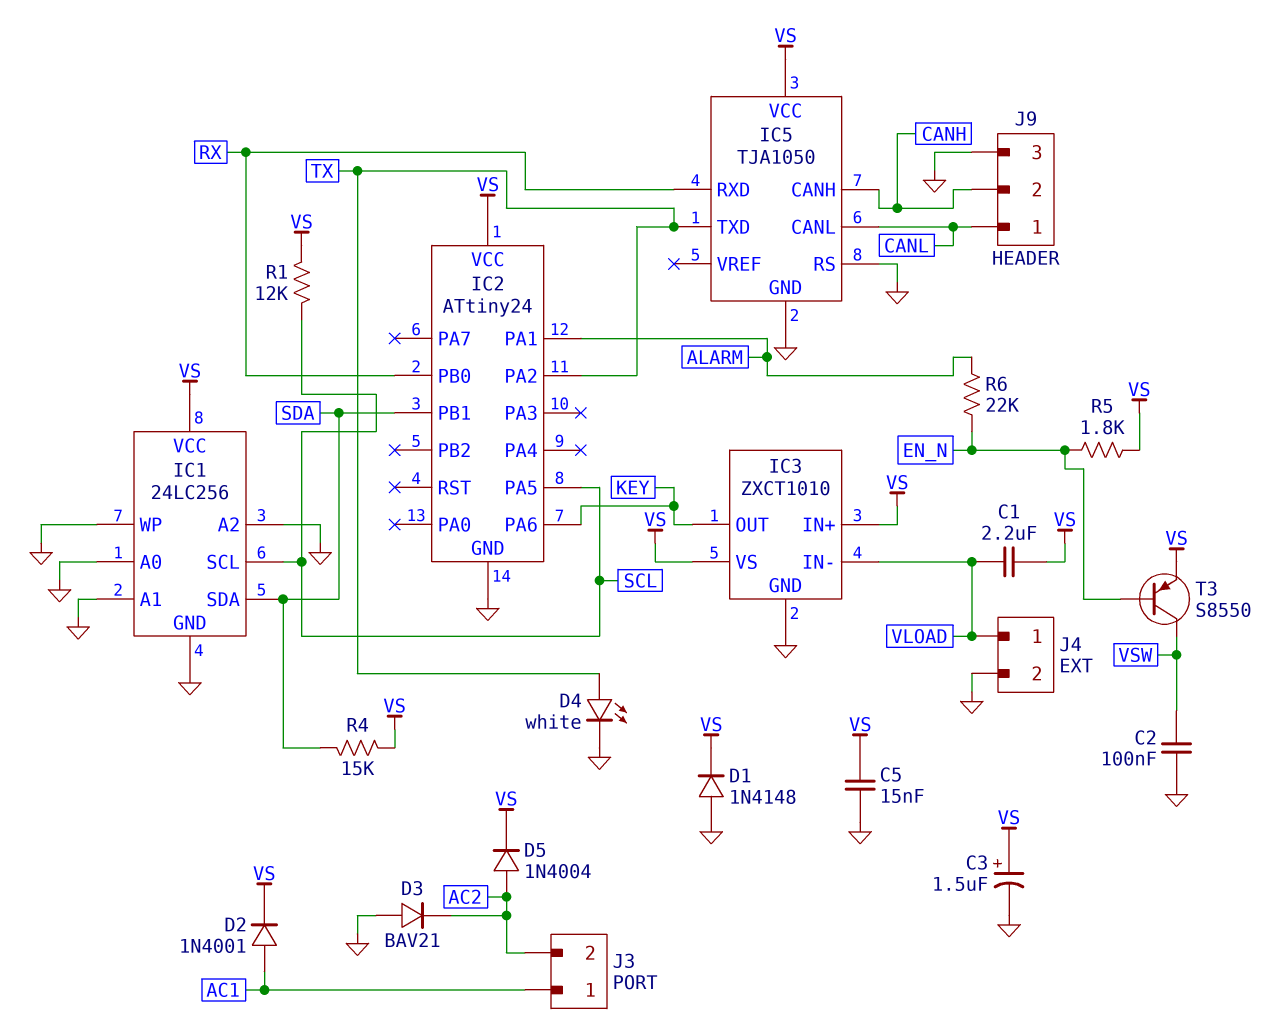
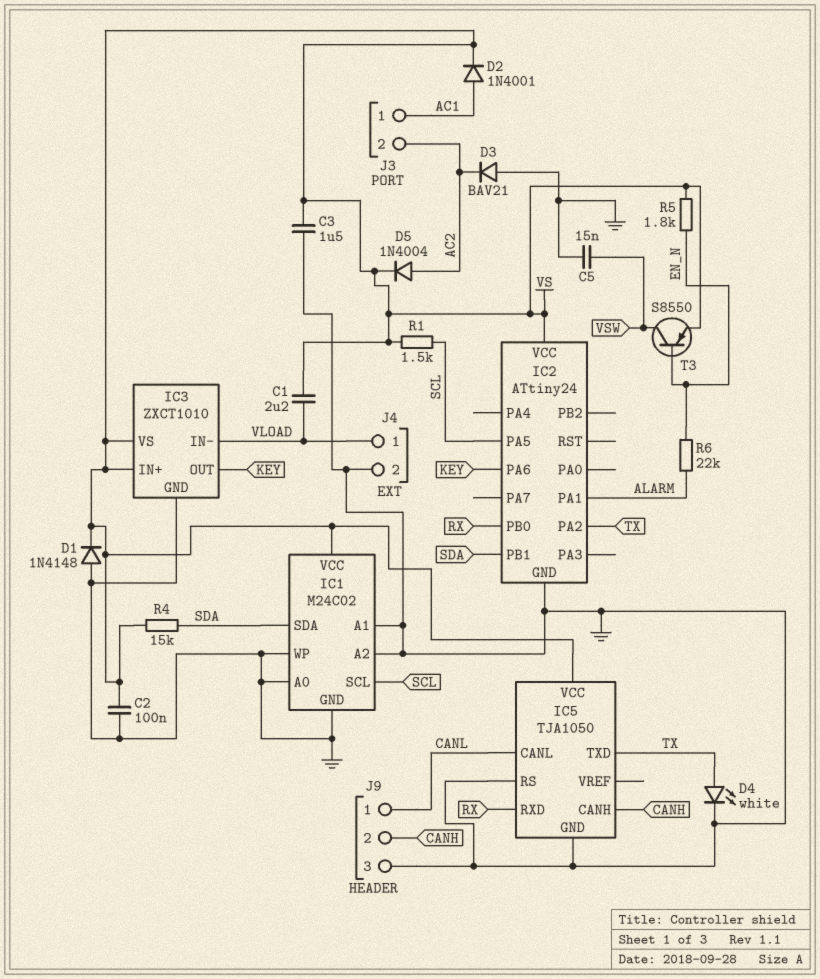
C2: 100nF (GND, VSW) -> 100nF (GND, VS)
C3: 1.5uF (plus VS, minus GND) -> 1.5uF (GND, VS)
C5: 15nF (GND, VS) -> 15nF (GND, VSW)
IC1: 24LC256 -> M24C02
R1: 12k (SCL, VS) -> 1.5k (SCL, VS)

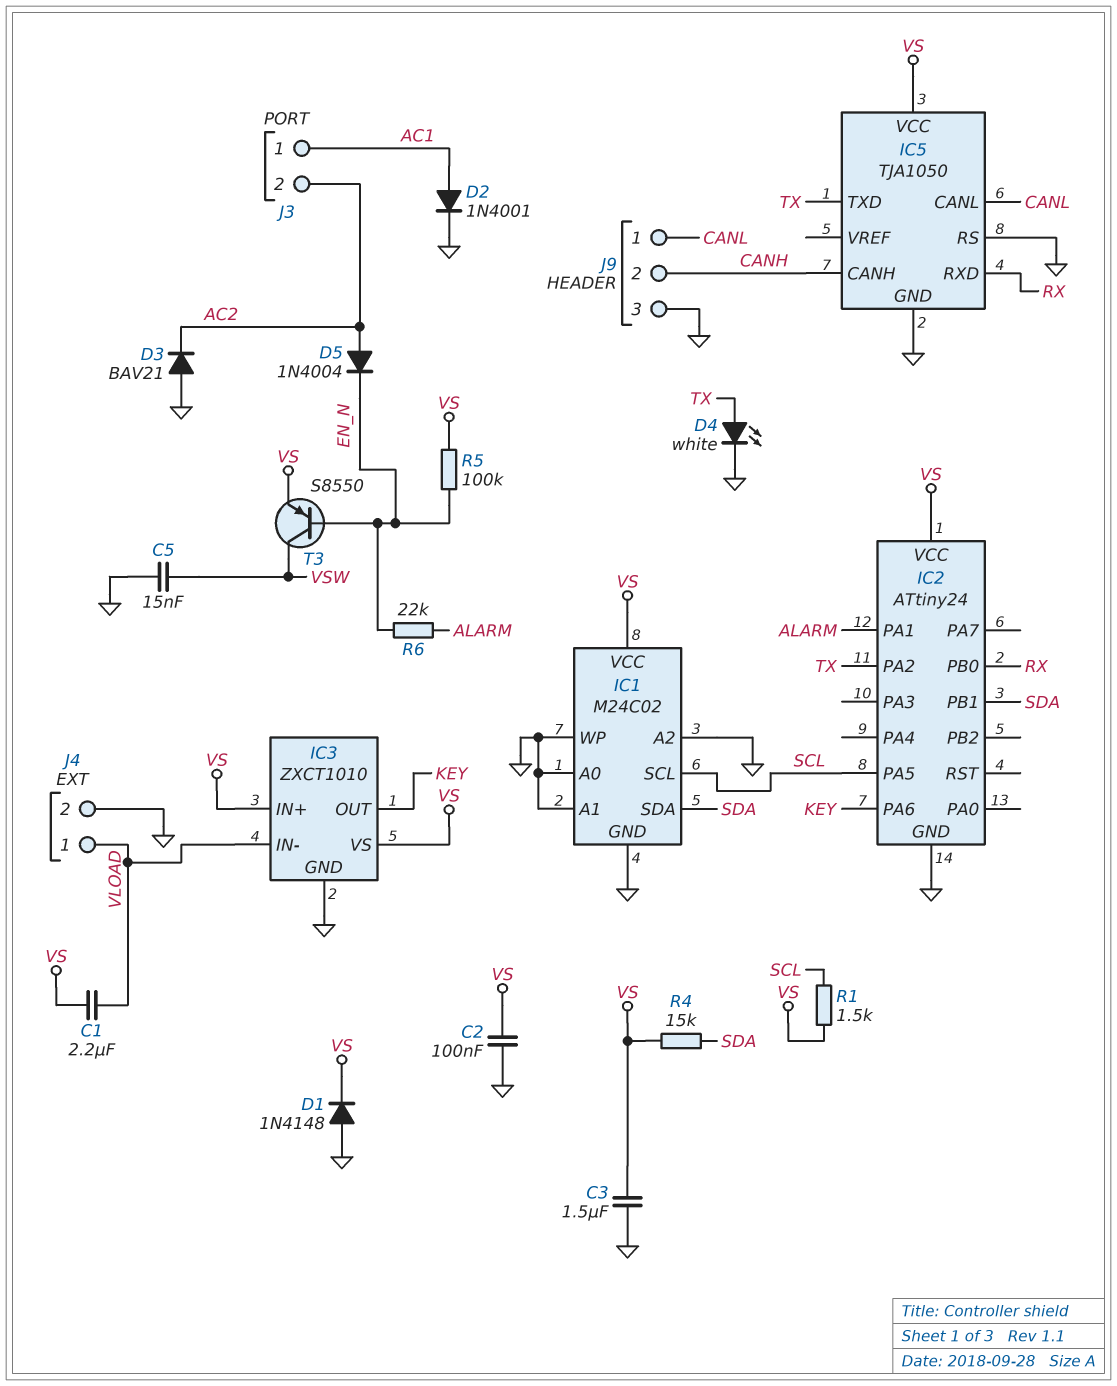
D2: diode 1N4001 (A AC1, K VS) -> diode 1N4001 (A AC1, K GND)
D5: diode 1N4004 (A AC2, K VS) -> diode 1N4004 (A AC2, K EN_N)
R5: 1.8k (EN_N, VS) -> 100k (EN_N, VS)

